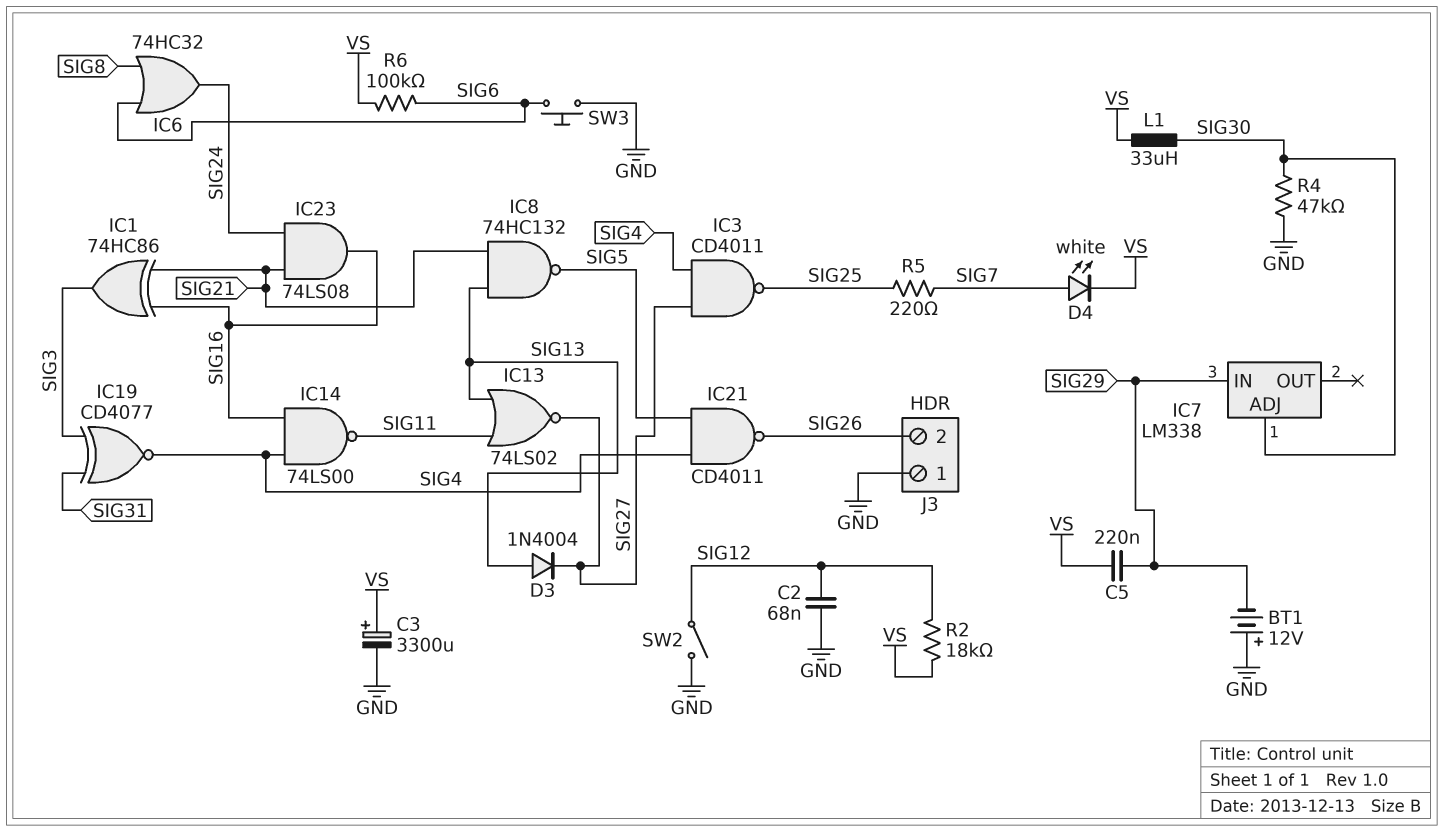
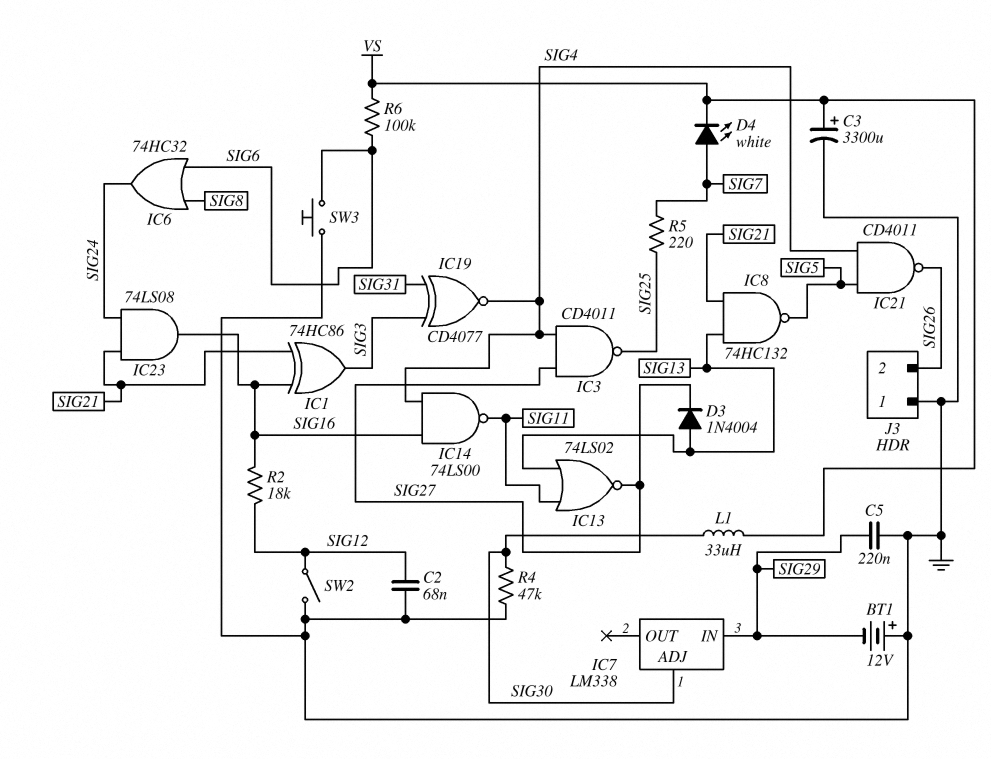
C5: 220nF (SIG29, VS) -> 220nF (GND, SIG29)
R2: 18k (SIG12, VS) -> 18k (SIG12, SIG16)

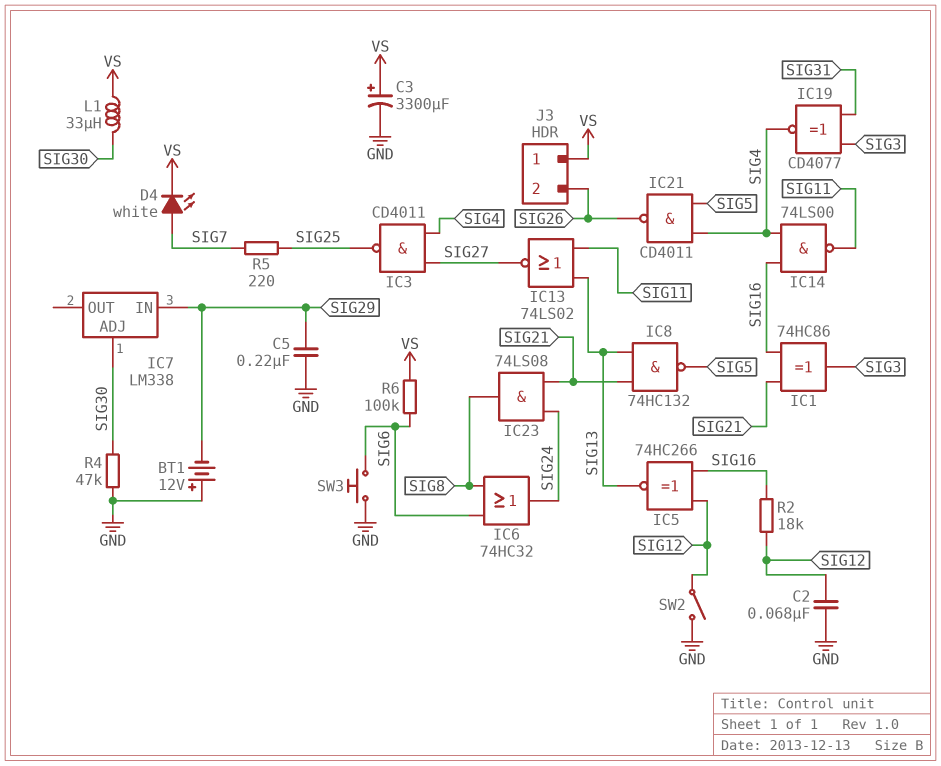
D3: diode 1N4004 (A SIG13, K SIG27) -> none
IC5: none -> XNOR 74HC266 (in SIG12, in SIG16, out SIG13)
IC23: AND 74LS08 (in SIG21, in SIG24, out SIG16) -> AND 74LS08 (in SIG21, in SIG24, out SIG8)
J3 pin 1: GND -> VS

